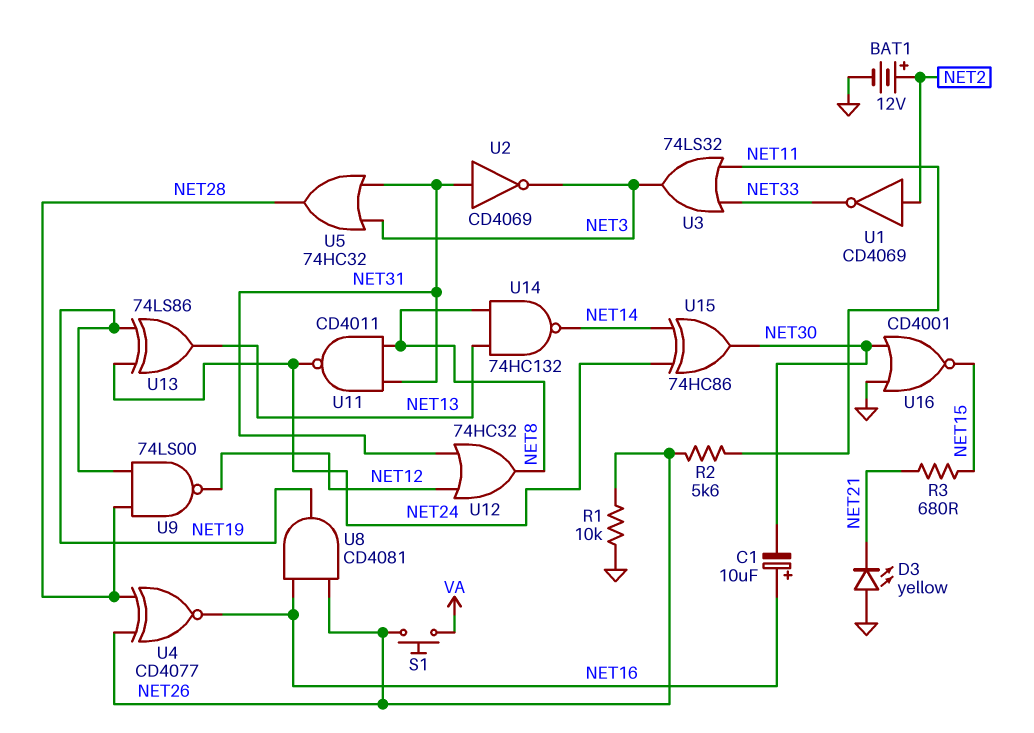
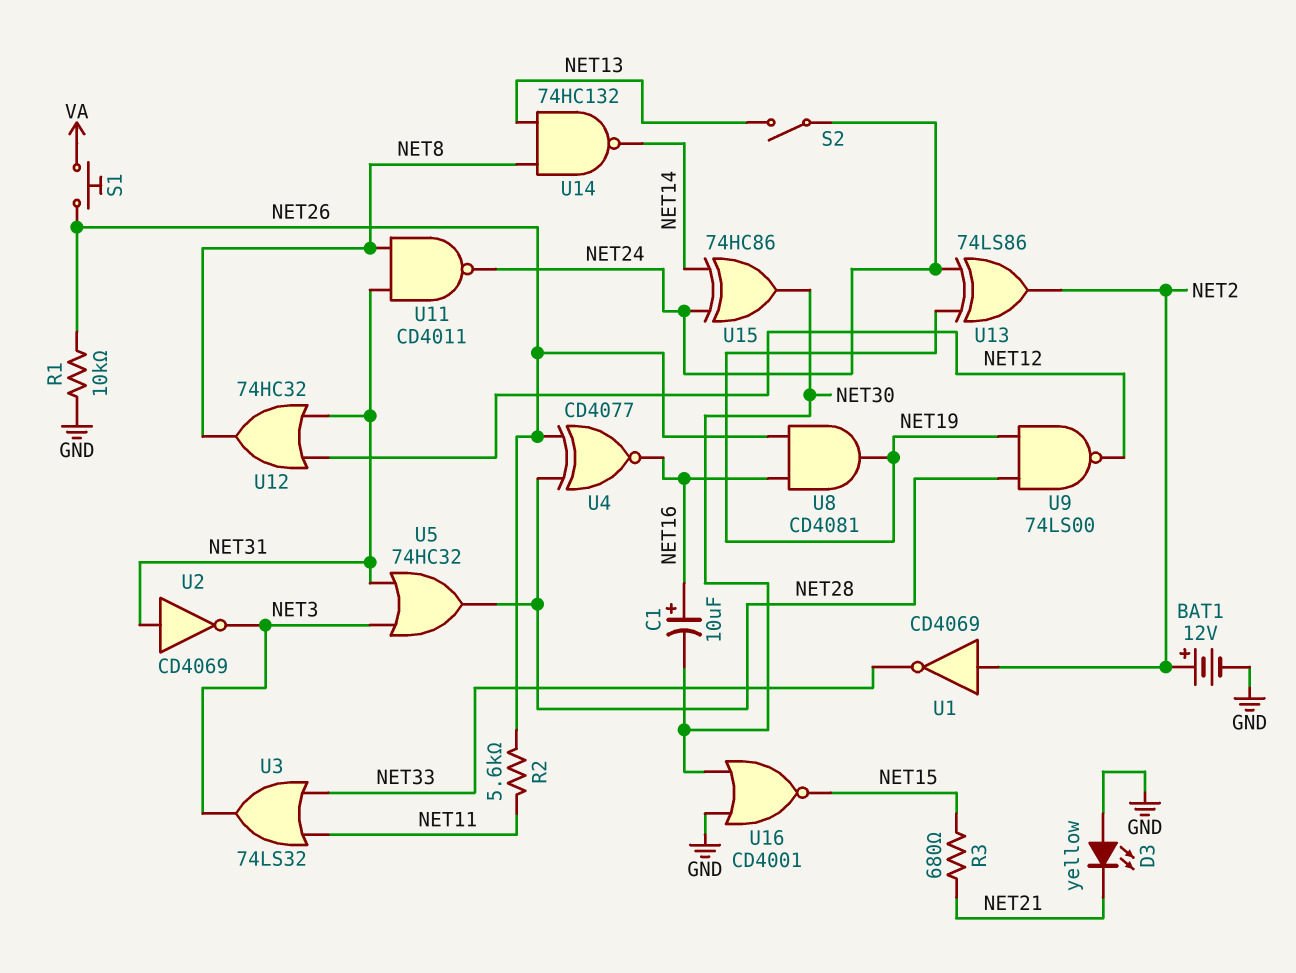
S2: none -> switch (NET13, NET24)
U13: XOR 74LS86 (in NET19, in NET24, out NET13) -> XOR 74LS86 (in NET19, in NET24, out NET2)

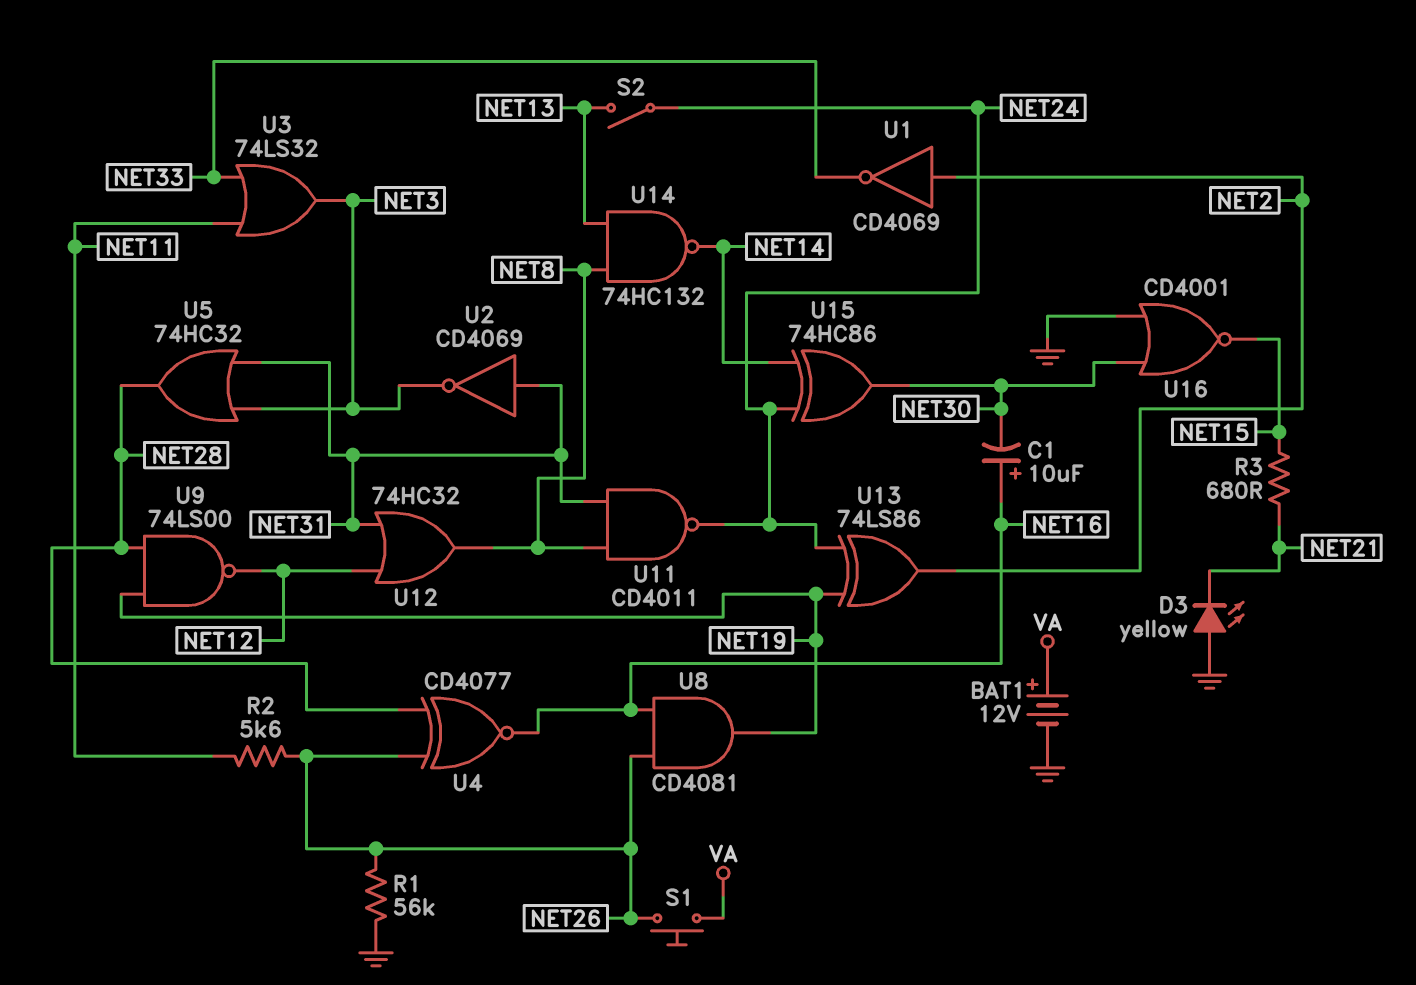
BAT1: 12V (plus NET2, minus GND) -> 12V (plus VA, minus GND)
R1: 10k (GND, NET26) -> 56k (GND, NET26)

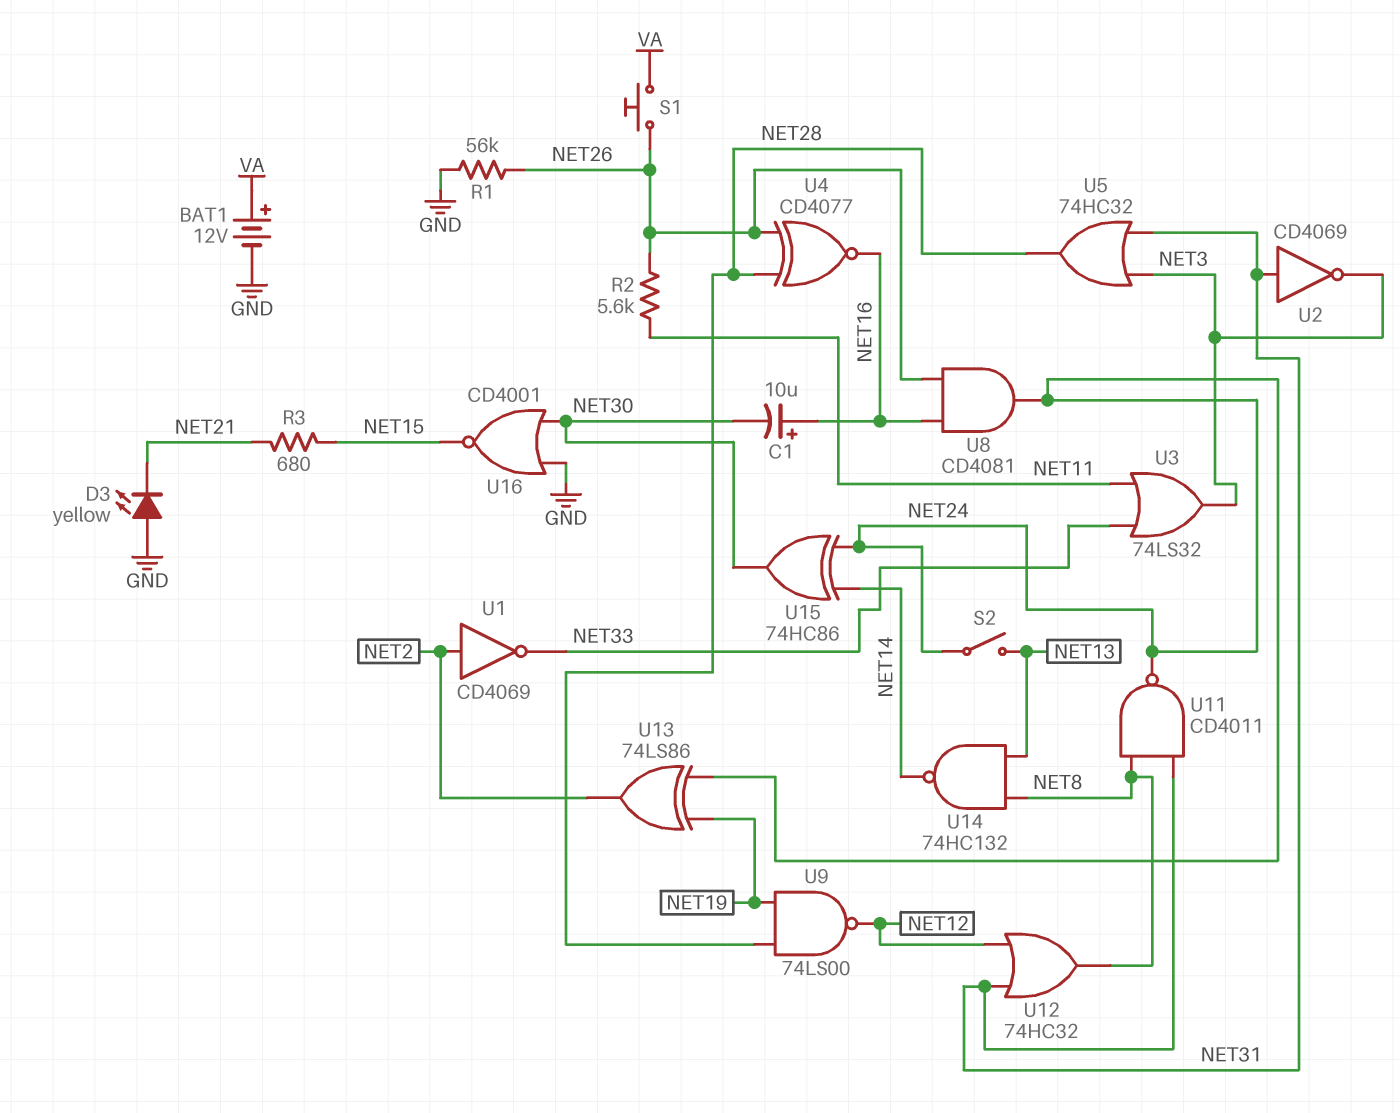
U8: AND CD4081 (in NET16, in NET26, out NET19) -> AND CD4081 (in NET16, in NET26, out NET24)

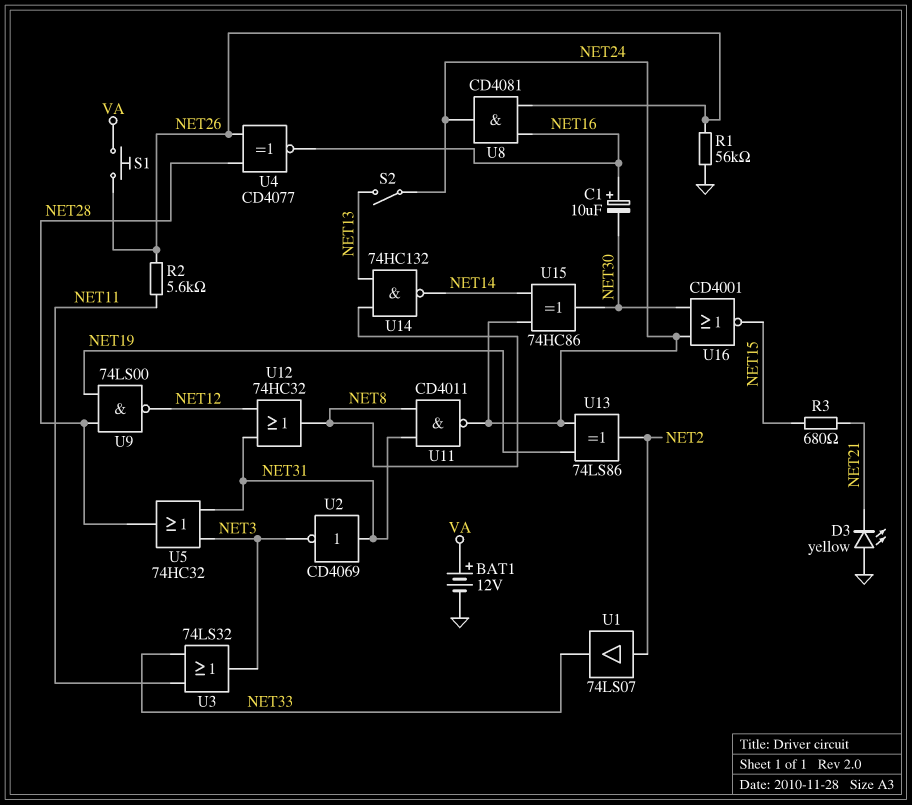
U1: NOT CD4069 (in NET2, out NET33) -> buffer 74LS07 (in NET2, out NET33)
U16: NOR CD4001 (in GND, in NET30, out NET15) -> NOR CD4001 (in NET24, in NET30, out NET15)

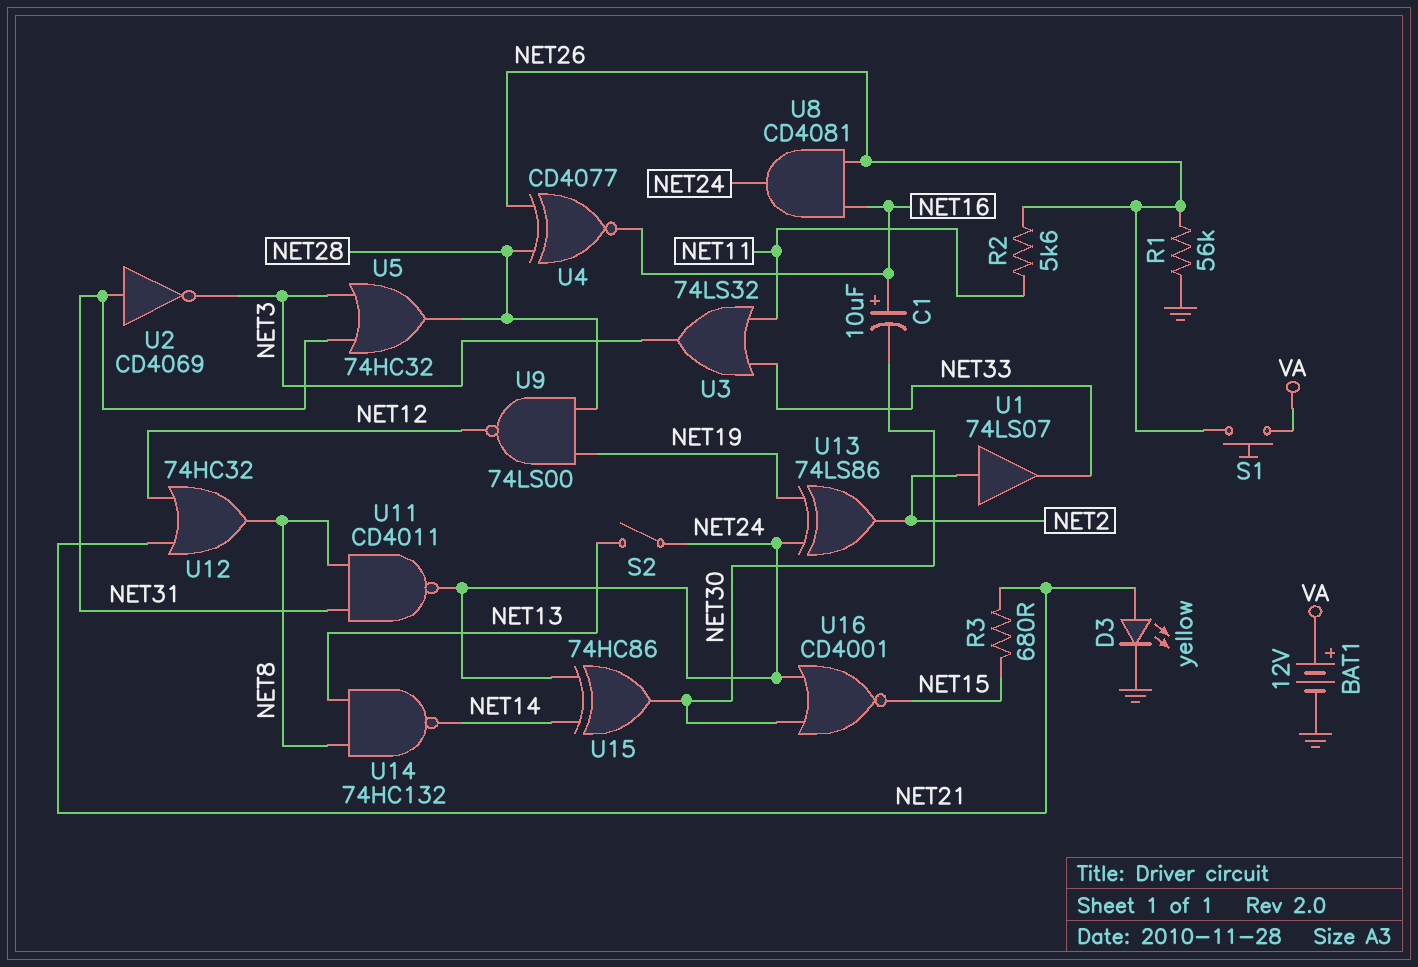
D3: LED yellow (A GND, K NET21) -> LED yellow (A NET21, K GND)
U12: OR 74HC32 (in NET12, in NET31, out NET8) -> OR 74HC32 (in NET12, in NET21, out NET8)

